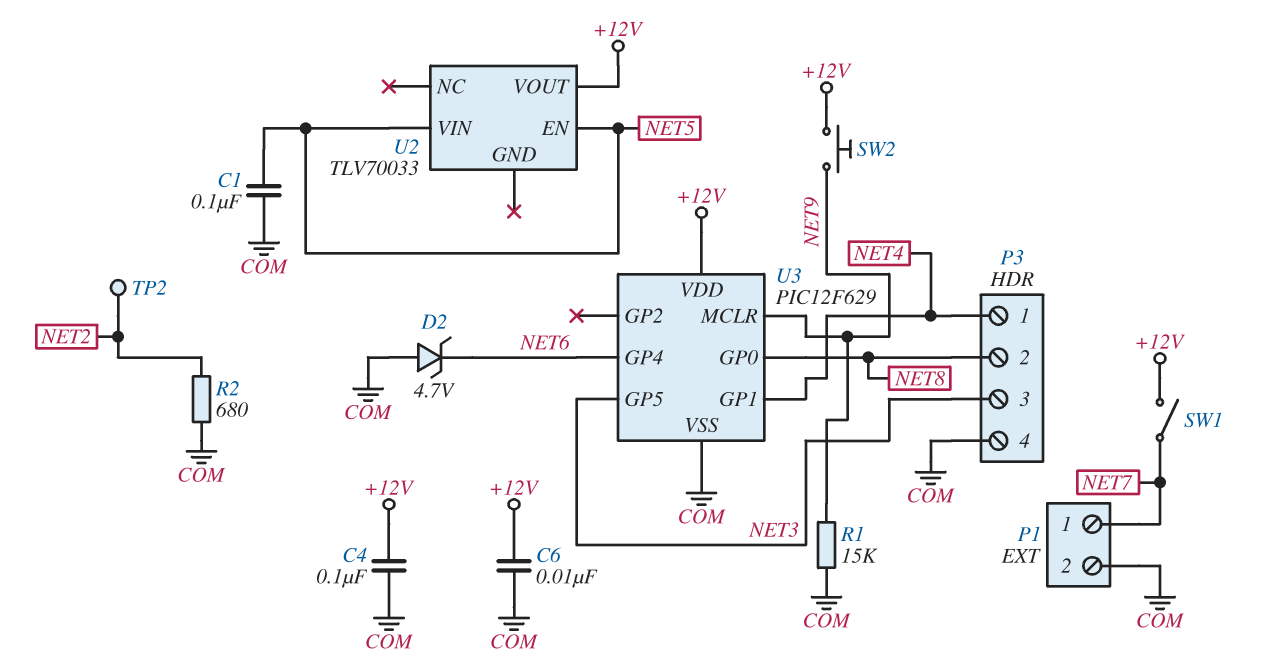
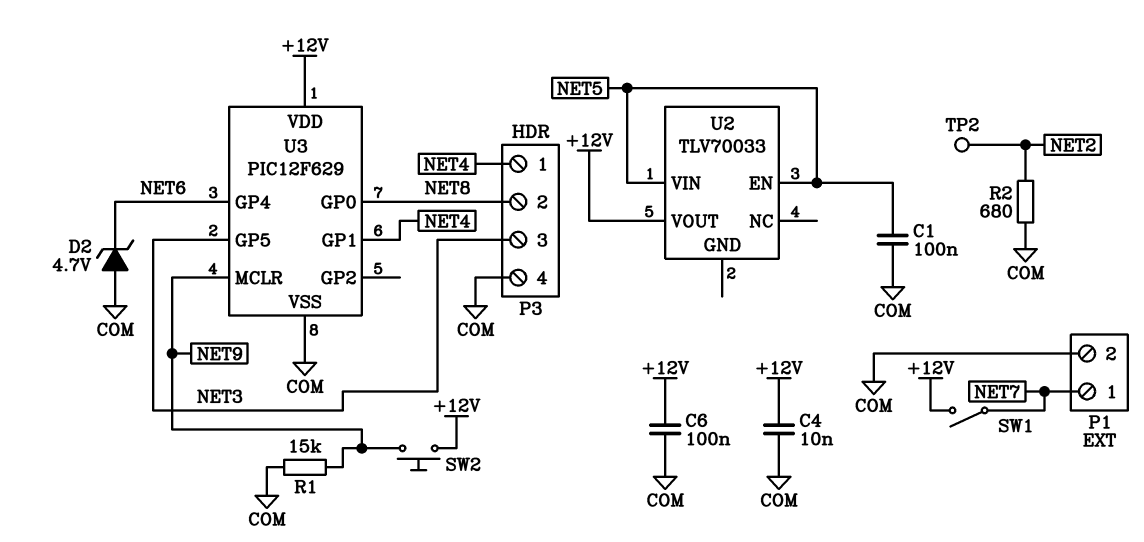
C4: 100nF (+12V, COM) -> 10nF (+12V, COM)
C6: 10nF (+12V, COM) -> 100nF (+12V, COM)

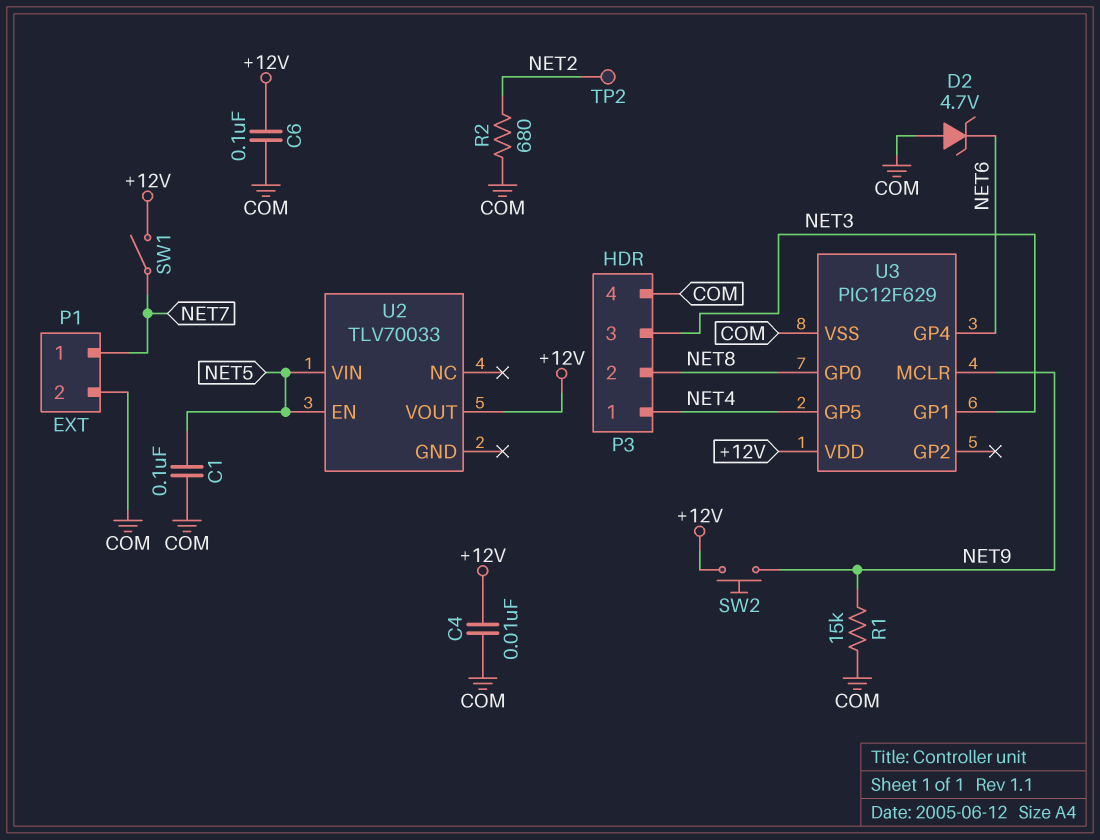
U3 pin GP1: NET4 -> NET3
U3 pin GP5: NET3 -> NET4

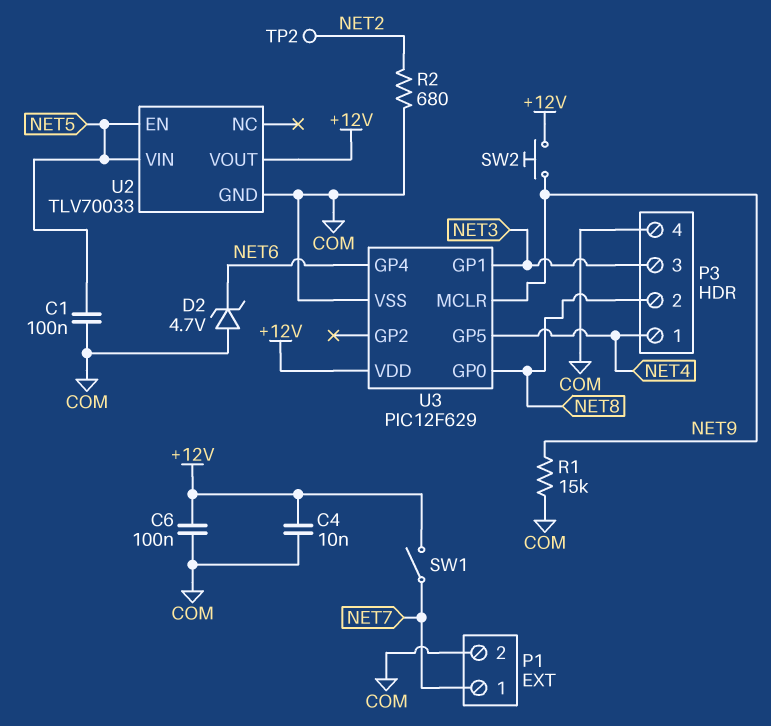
U2 pin GND: none -> COM

